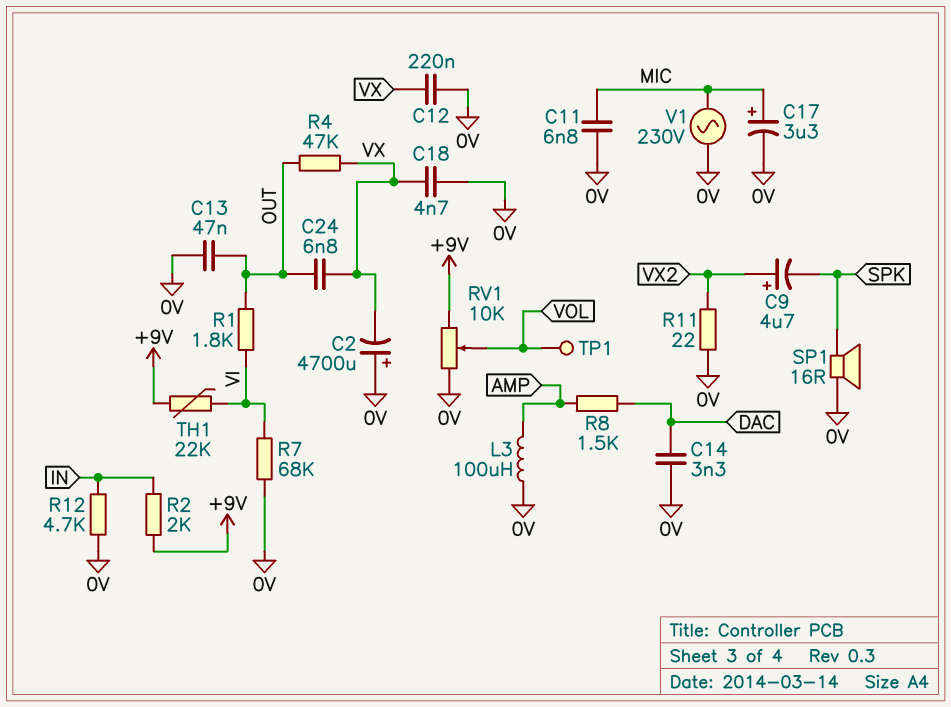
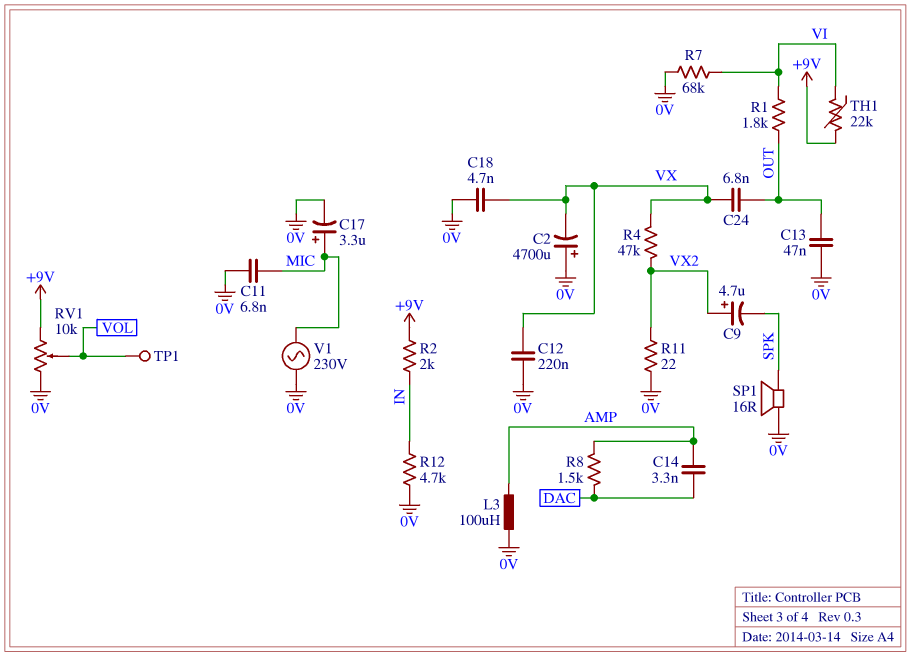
C14: 3.3nF (0V, DAC) -> 3.3nF (AMP, DAC)
R4: 47k (OUT, VX) -> 47k (VX, VX2)

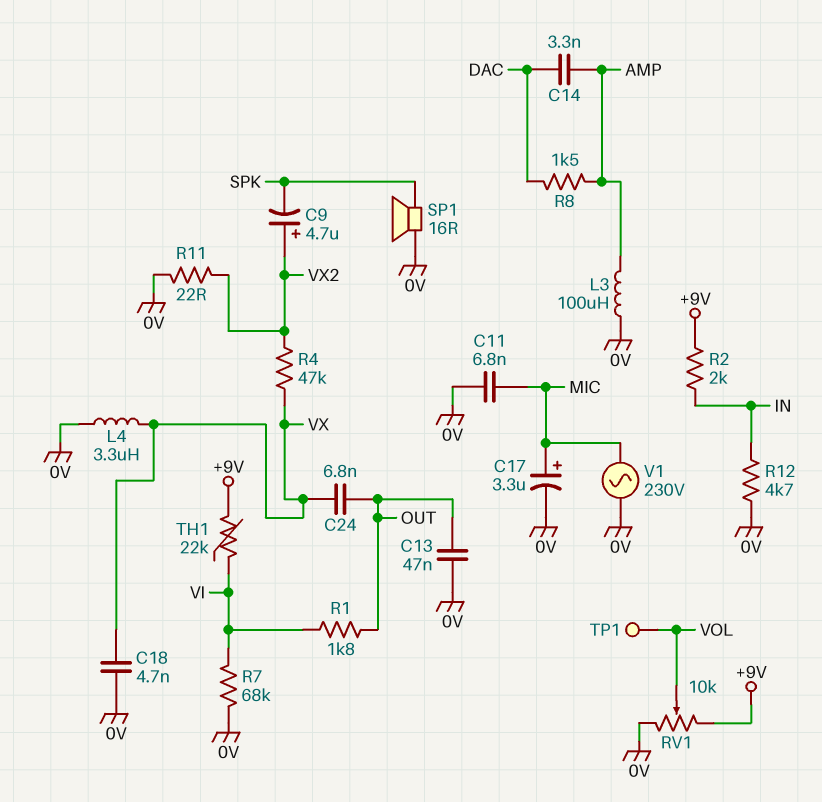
C2: 4700uF (plus 0V, minus VX) -> none
C12: 220nF (0V, VX) -> none
L4: none -> 3.3uH (0V, VX)

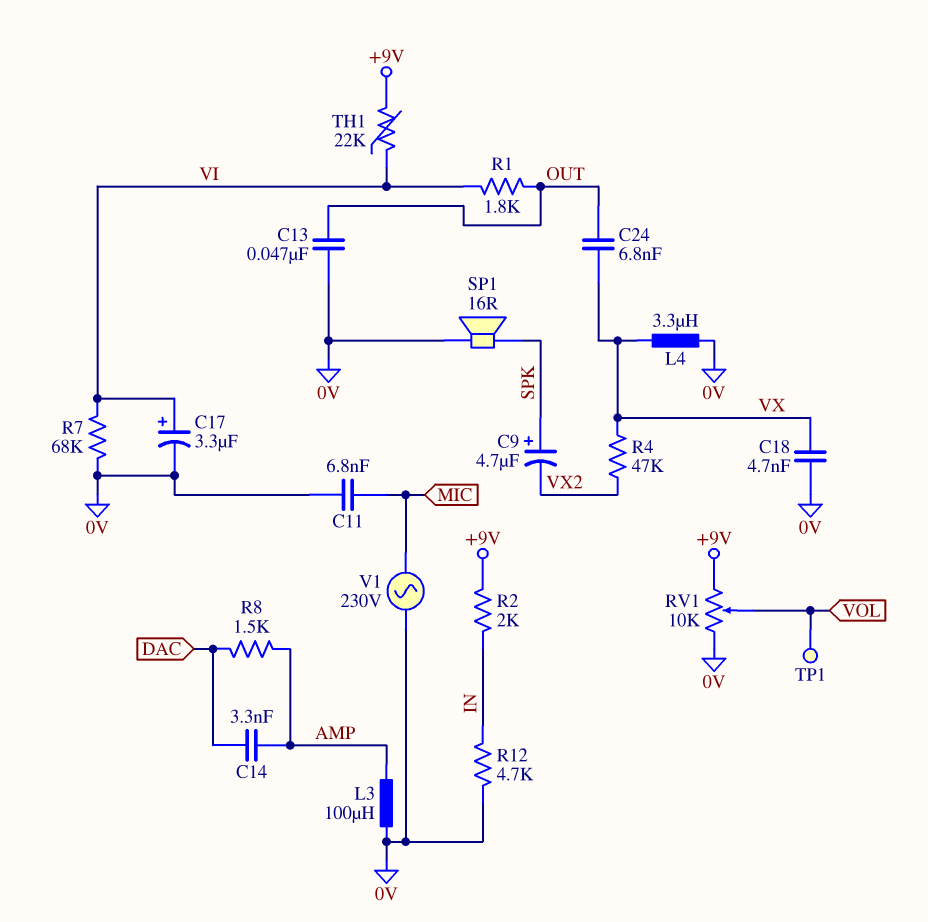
C9: 4.7uF (plus VX2, minus SPK) -> 4.7uF (plus SPK, minus VX2)
C17: 3.3uF (plus MIC, minus 0V) -> 3.3uF (plus VI, minus 0V)
R11: 22 (0V, VX2) -> none

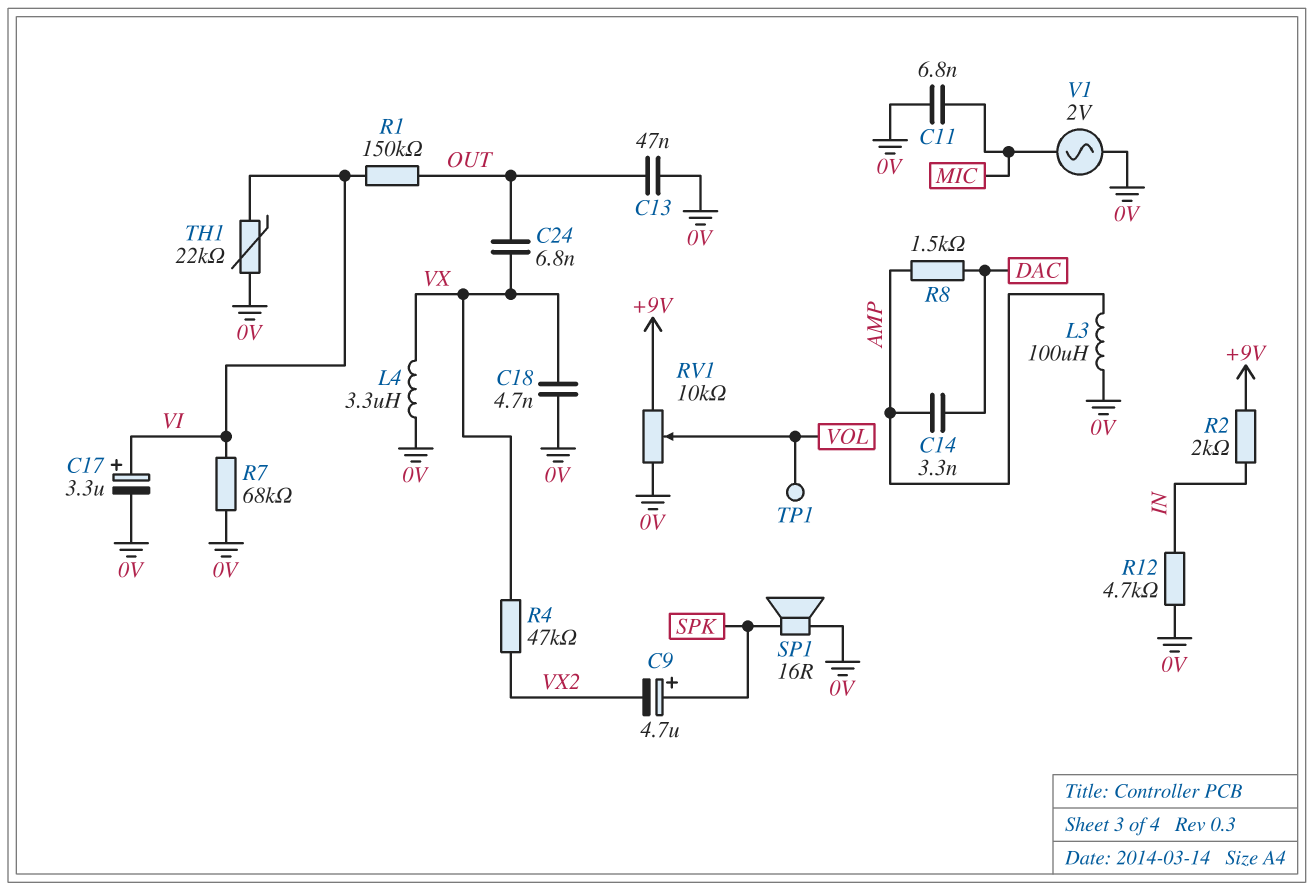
R1: 1.8k (OUT, VI) -> 150k (OUT, VI)
TH1: 22k (+9V, VI) -> 22k (0V, VI)
V1: AC 230V (0V, MIC) -> AC 2V (0V, MIC)

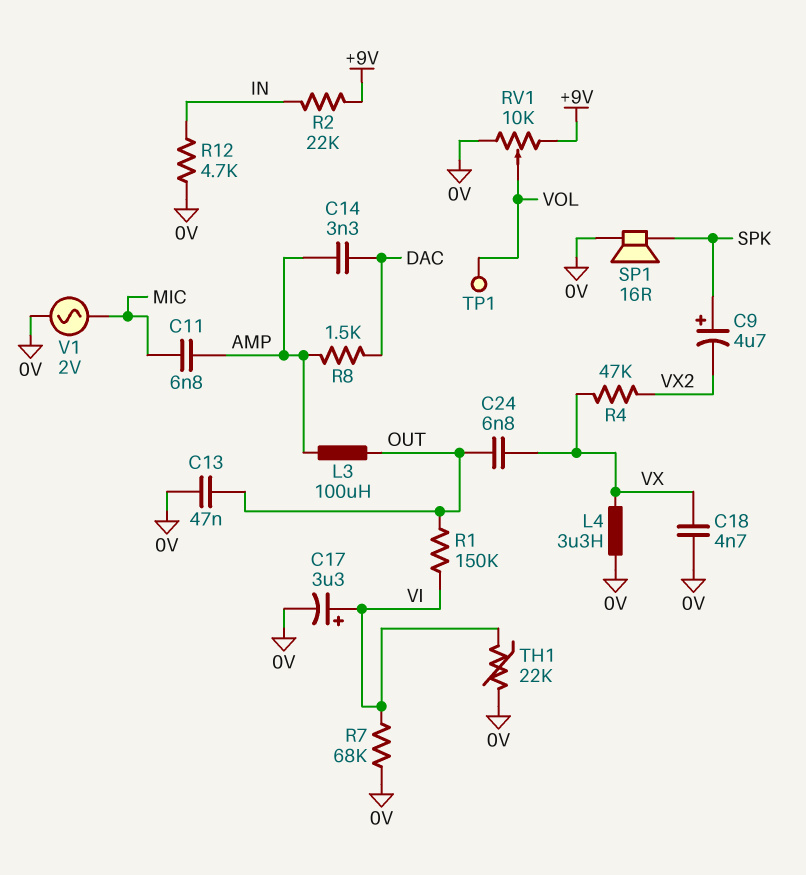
C11: 6.8nF (0V, MIC) -> 6.8nF (AMP, MIC)
L3: 100uH (0V, AMP) -> 100uH (AMP, OUT)
R2: 2k (+9V, IN) -> 22k (+9V, IN)

